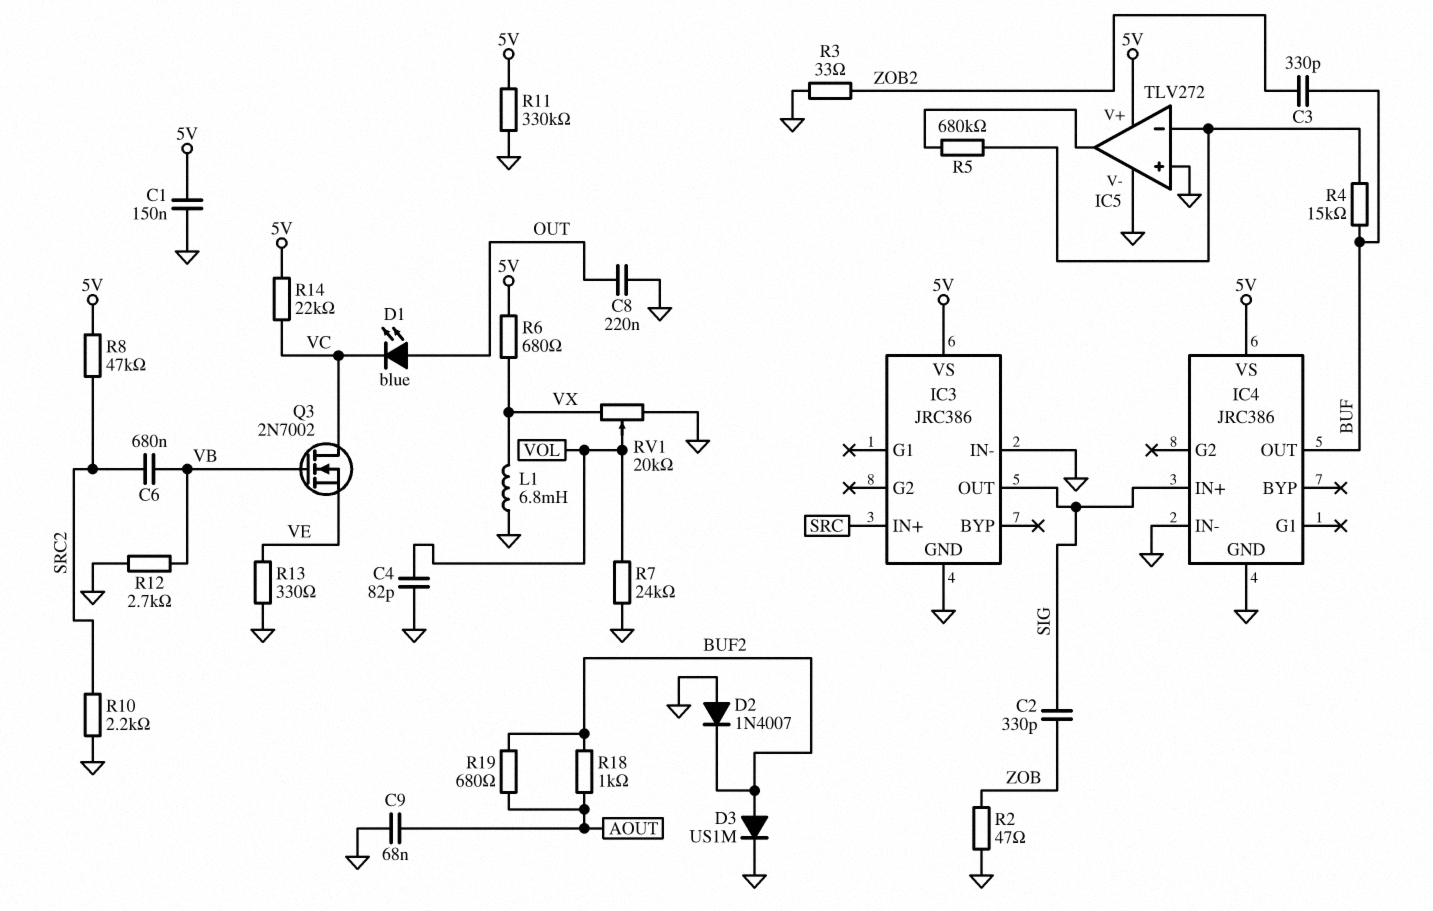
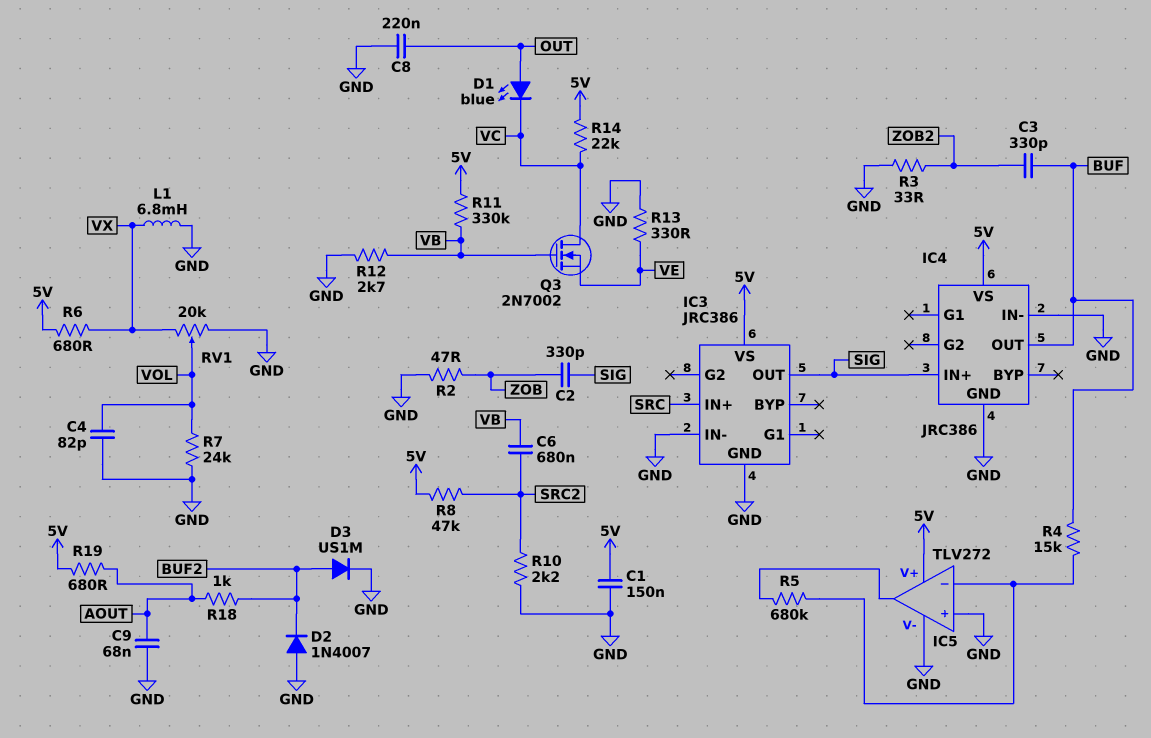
R11: 330k (5V, GND) -> 330k (5V, VB)
R19: 680 (AOUT, BUF2) -> 680 (5V, AOUT)

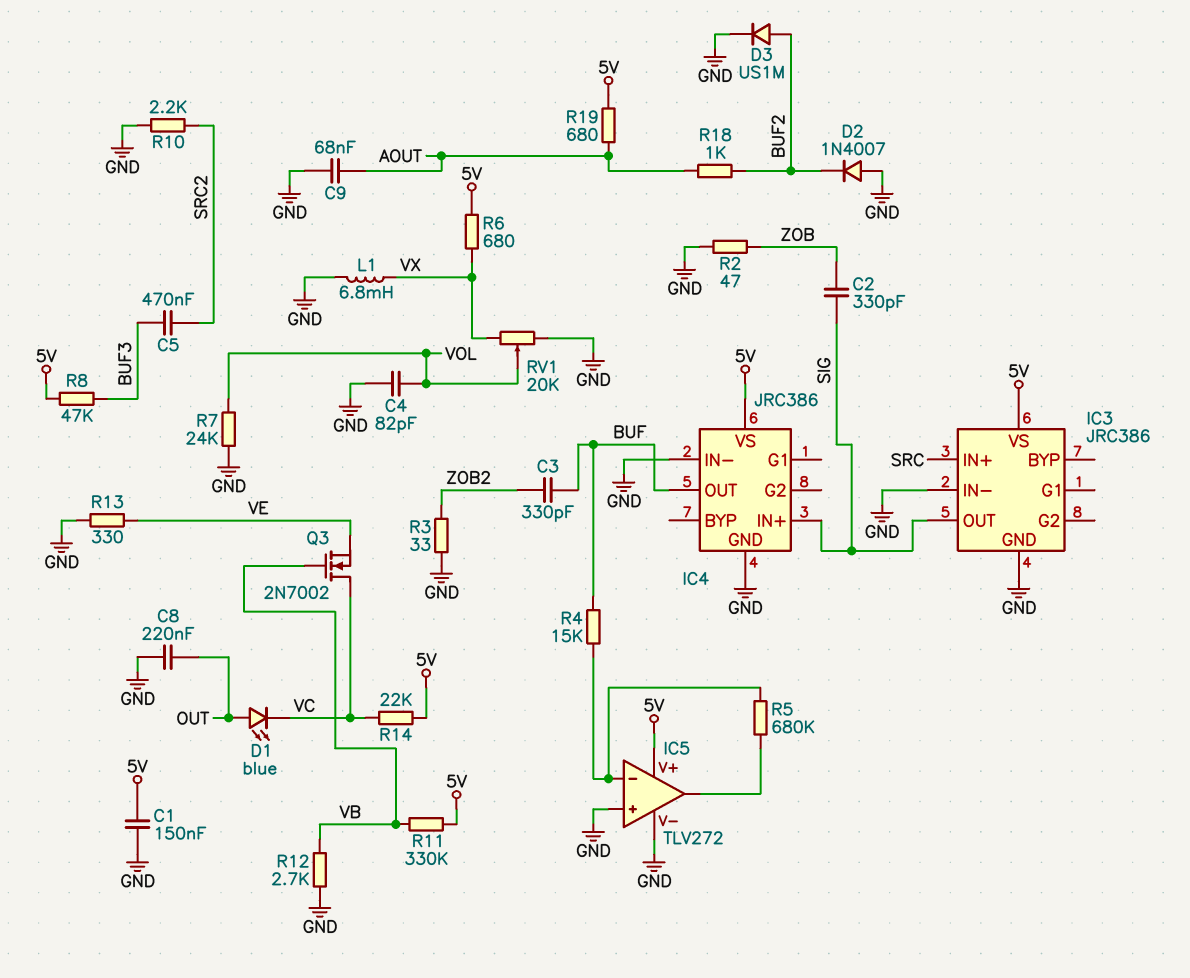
C5: none -> 470nF (BUF3, SRC2)
C6: 680nF (SRC2, VB) -> none
R8: 47k (5V, SRC2) -> 47k (5V, BUF3)

